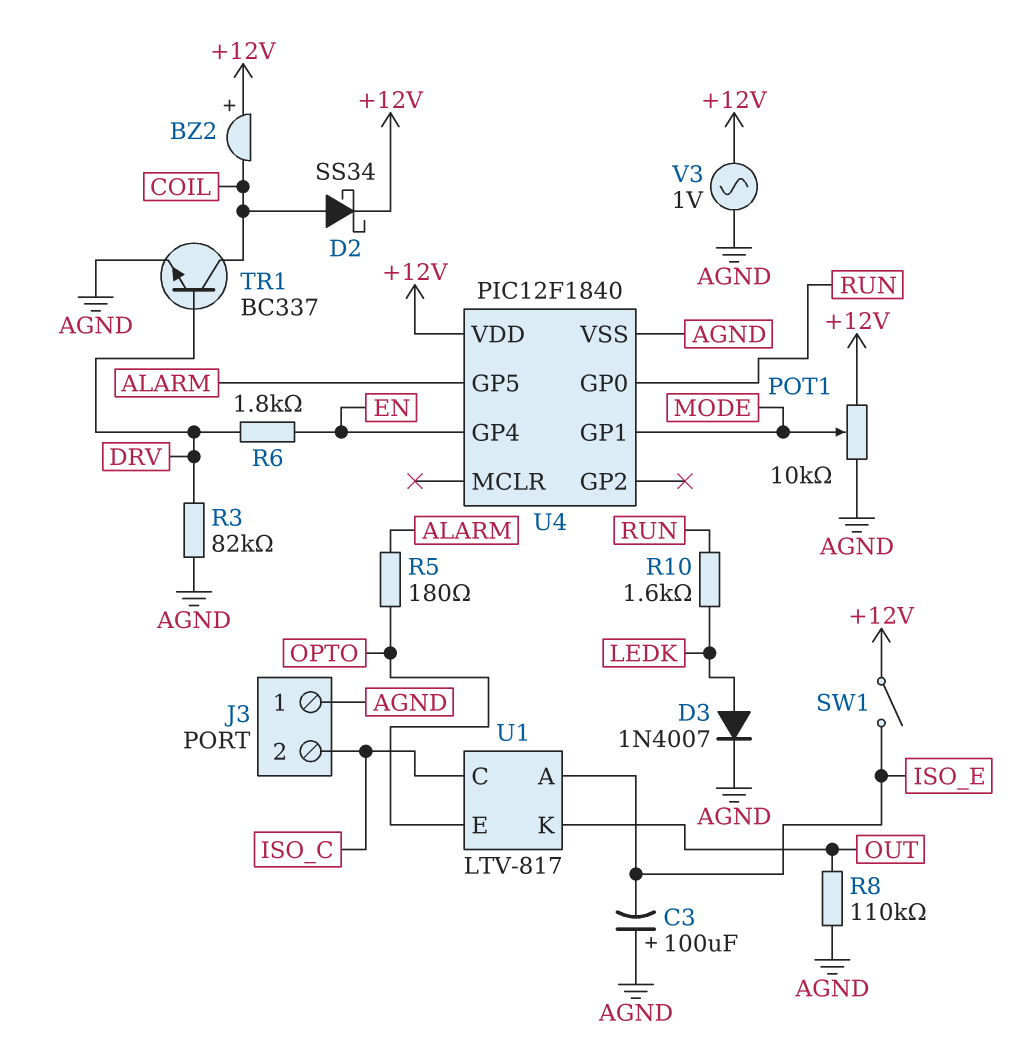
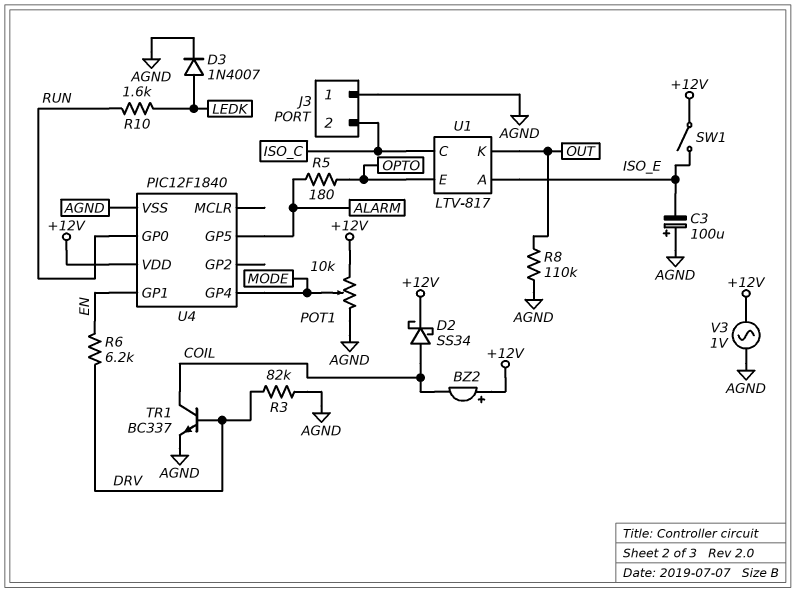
R6: 1.8k (DRV, EN) -> 6.2k (DRV, EN)
U4 pin GP1: MODE -> EN
U4 pin GP4: EN -> MODE

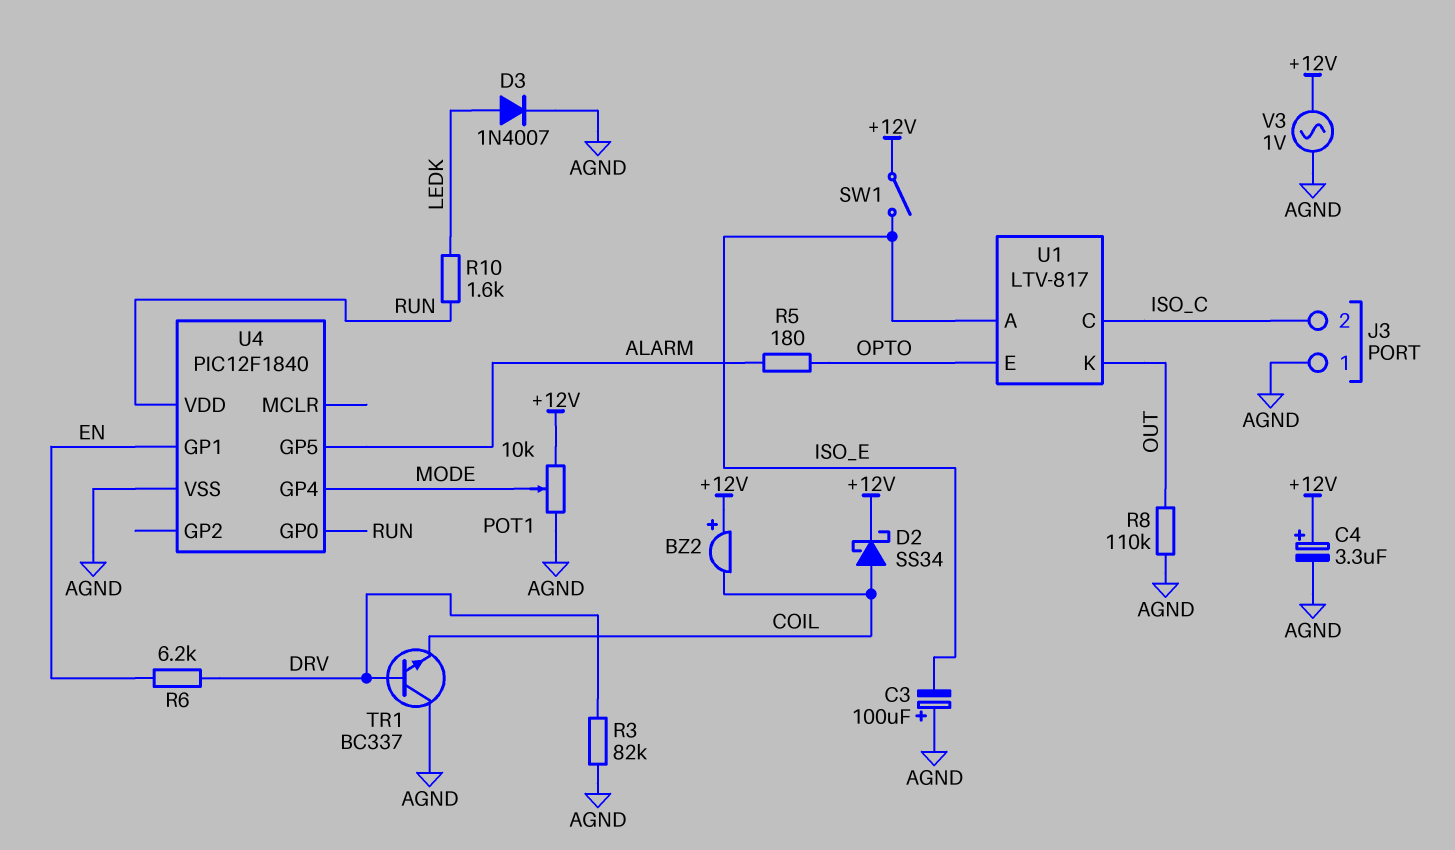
C4: none -> 3.3uF (plus +12V, minus AGND)
TR1: NPN BC337 (B DRV, C COIL, E AGND) -> NPN BC337 (B DRV, C AGND, E COIL)
U4 pin VDD: +12V -> RUN

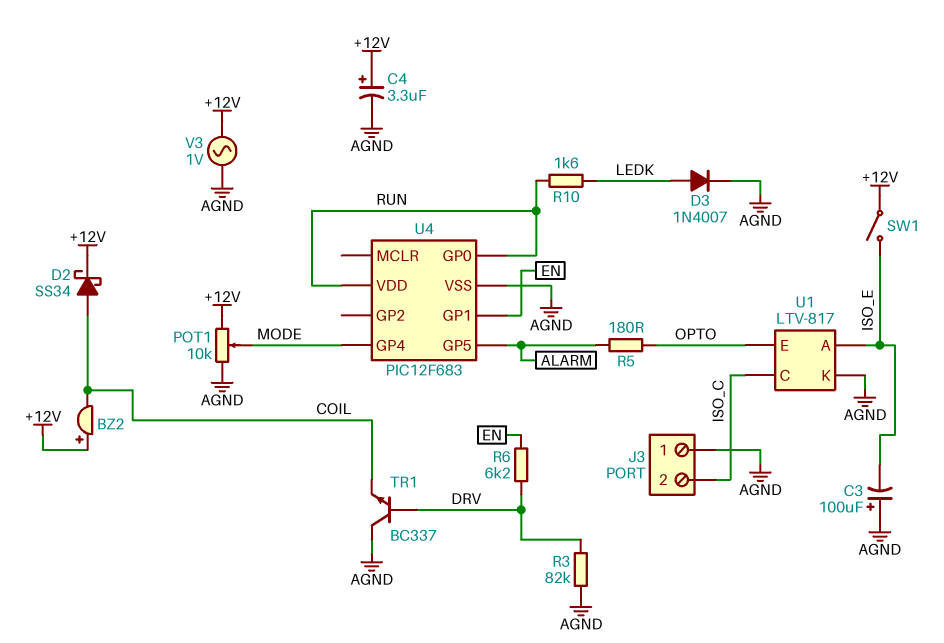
R8: 110k (AGND, OUT) -> none
U1 pin K: OUT -> AGND
U4: PIC12F1840 -> PIC12F683

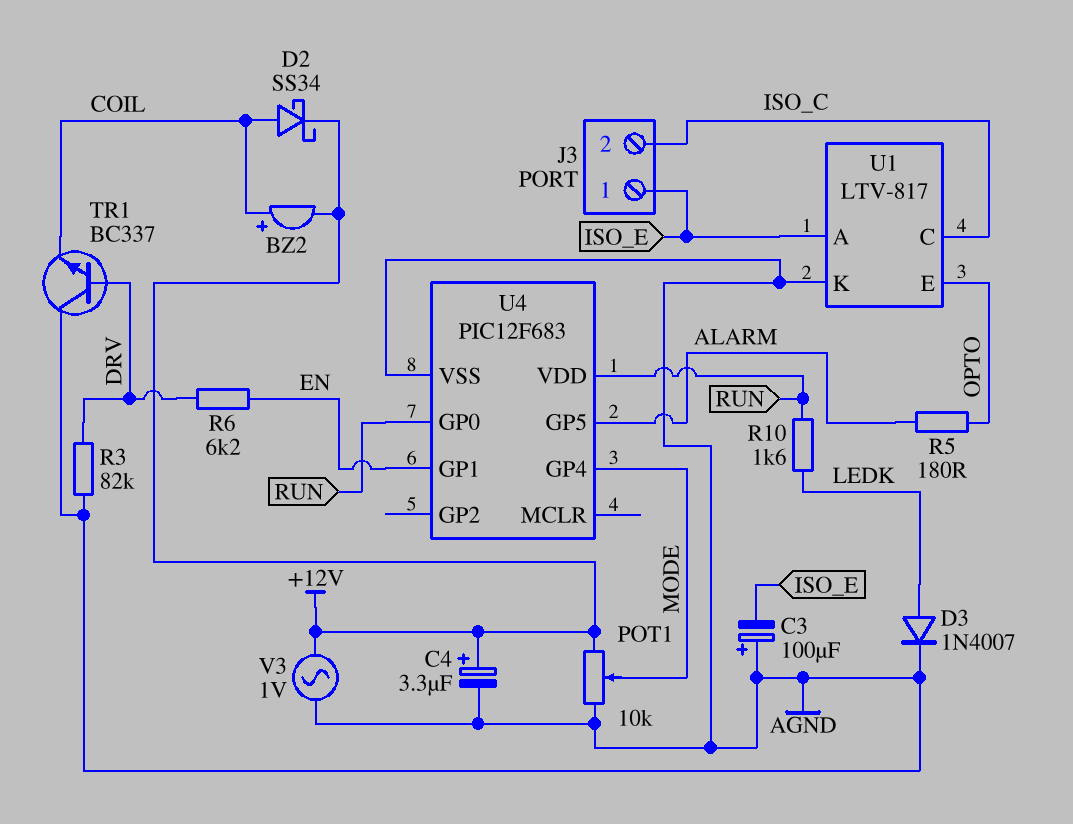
BZ2: buzzer (plus +12V, minus COIL) -> buzzer (plus COIL, minus +12V)
J3 pin 1: AGND -> ISO_E
SW1: switch (+12V, ISO_E) -> none

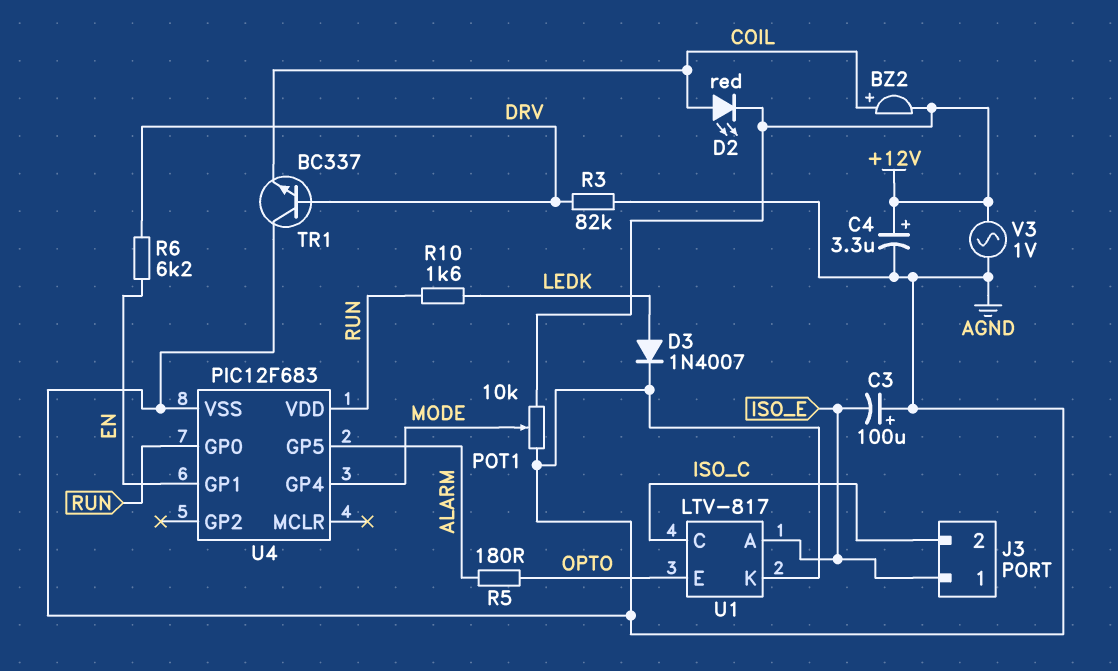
D2: schottky SS34 (A COIL, K +12V) -> LED red (A COIL, K +12V)

